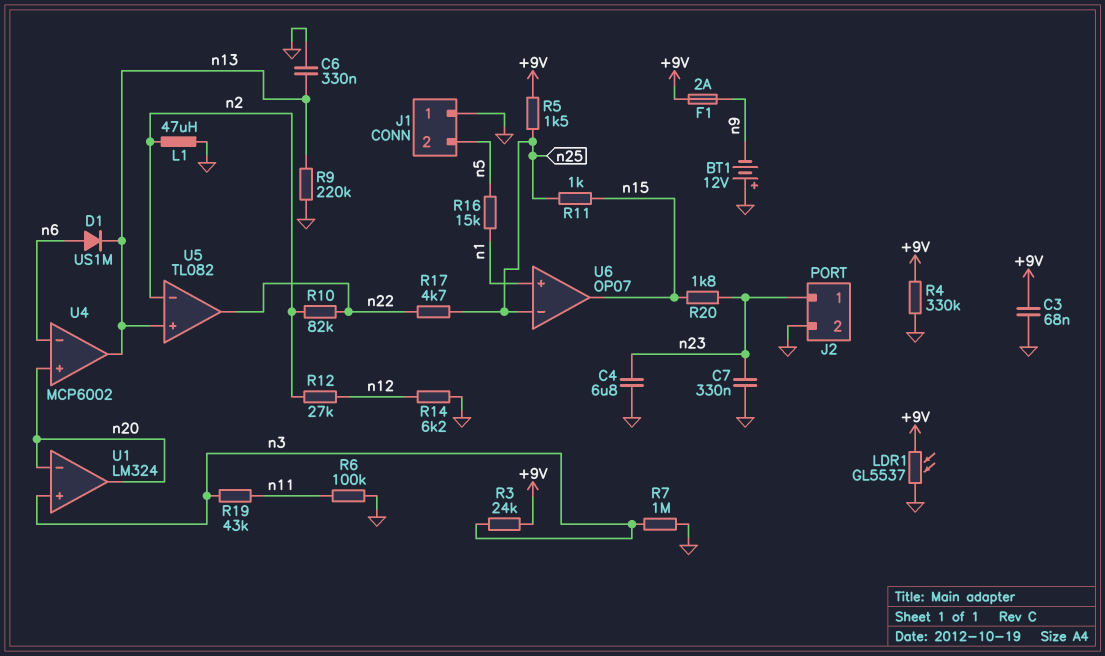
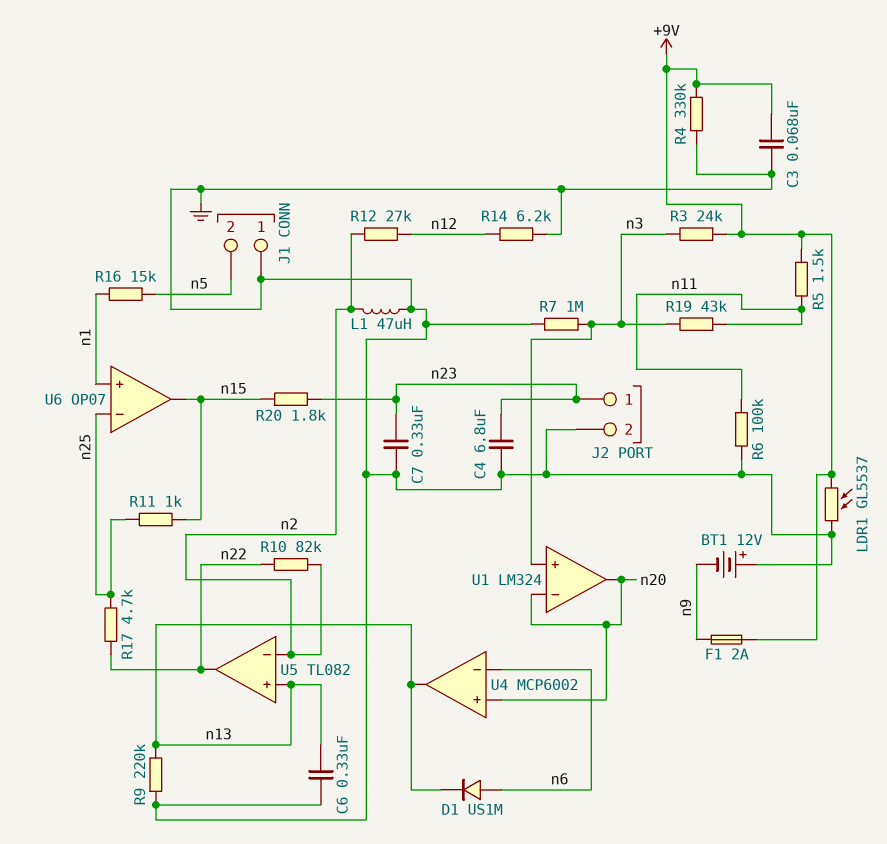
R5: 1.5k (+9V, n25) -> 1.5k (+9V, n11)

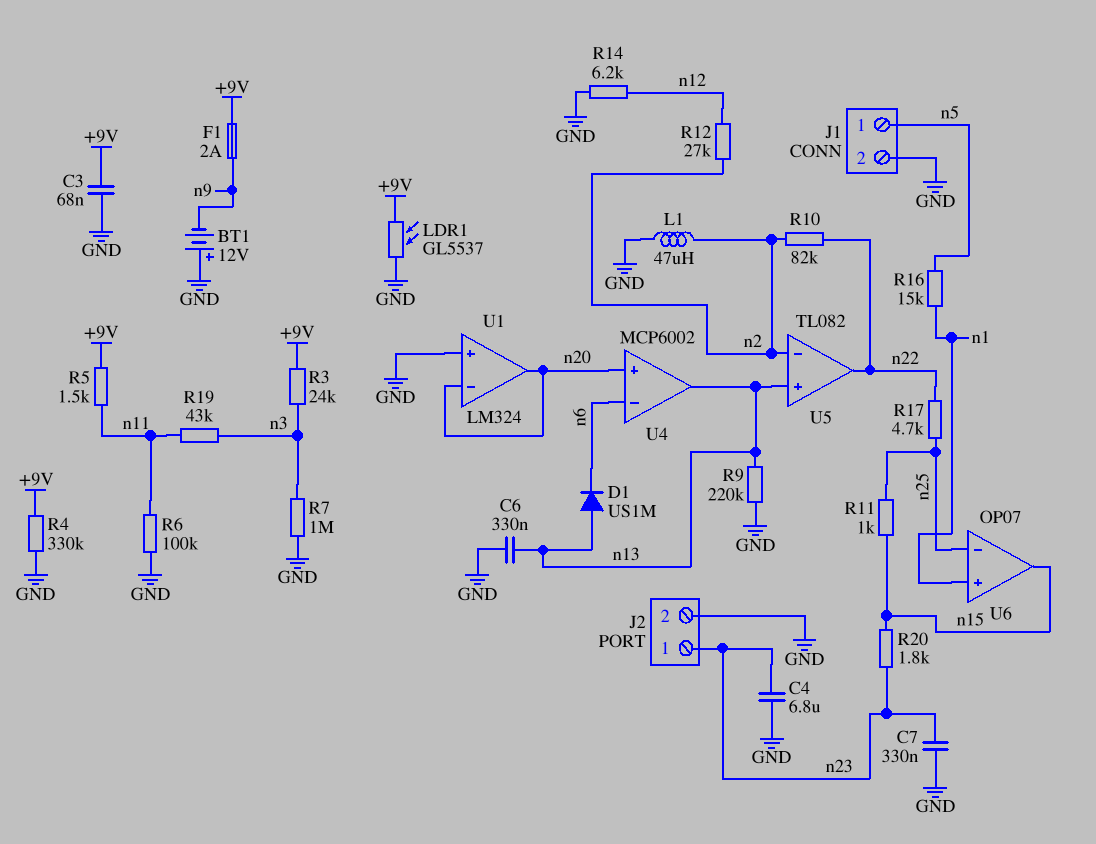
D1: diode US1M (A n6, K n13) -> diode US1M (A n13, K n6)
J1 pin 1: GND -> n5
J1 pin 2: n5 -> GND
U1 pin in+: n3 -> GND

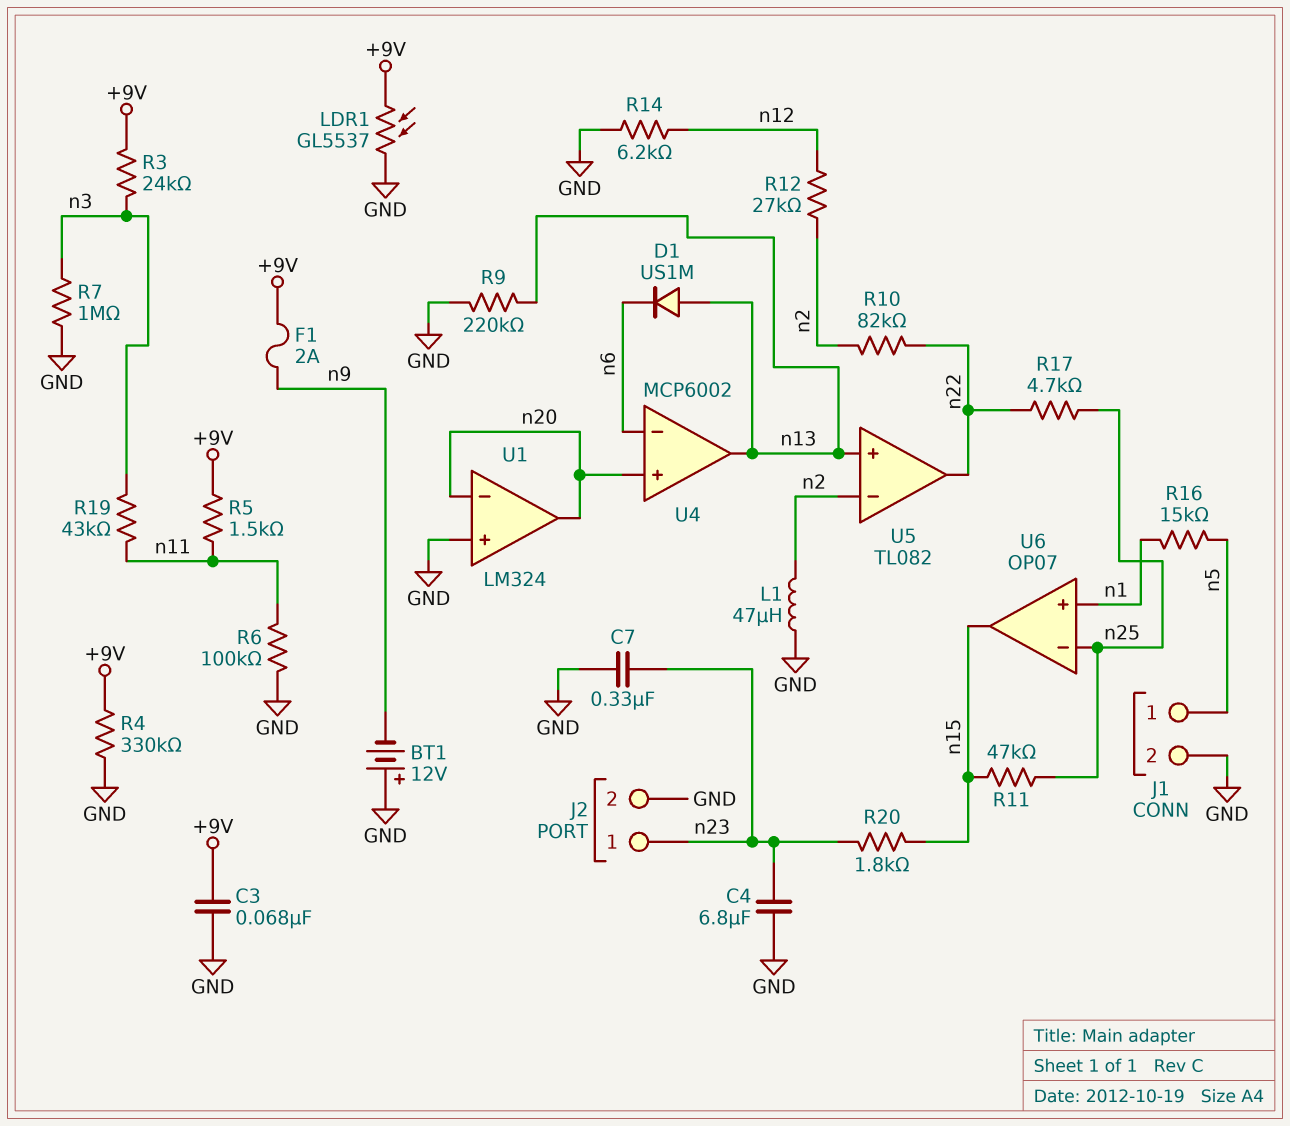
C6: 330nF (GND, n13) -> none
R11: 1k (n15, n25) -> 47k (n15, n25)

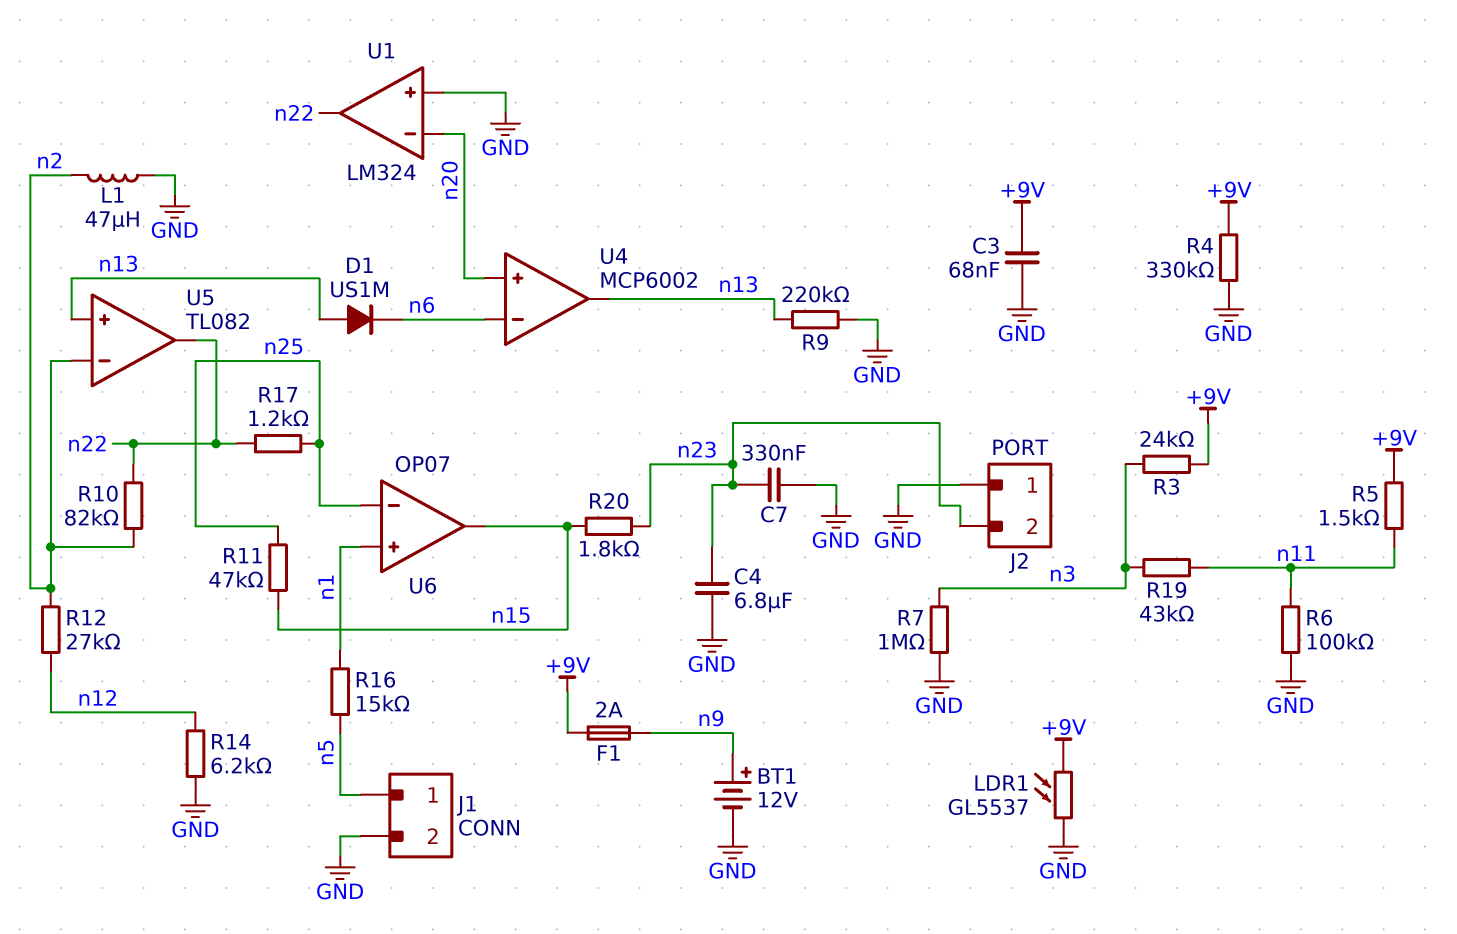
BT1: 12V (plus GND, minus n9) -> 12V (plus n9, minus GND)
J2 pin 1: n23 -> GND
J2 pin 2: GND -> n23
R17: 4.7k (n22, n25) -> 1.2k (n22, n25)
U1 pin out: n20 -> n22

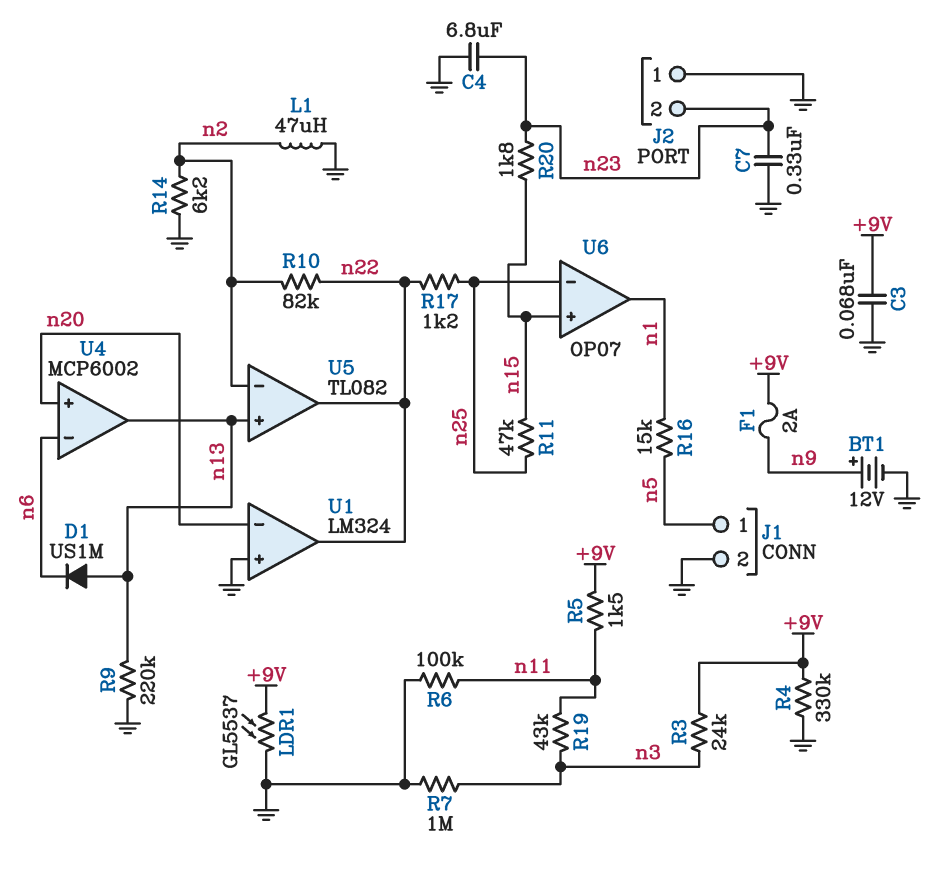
R12: 27k (n2, n12) -> none
R14: 6.2k (GND, n12) -> 6.2k (GND, n2)
U6 pin in+: n1 -> n15
U6 pin out: n15 -> n1

